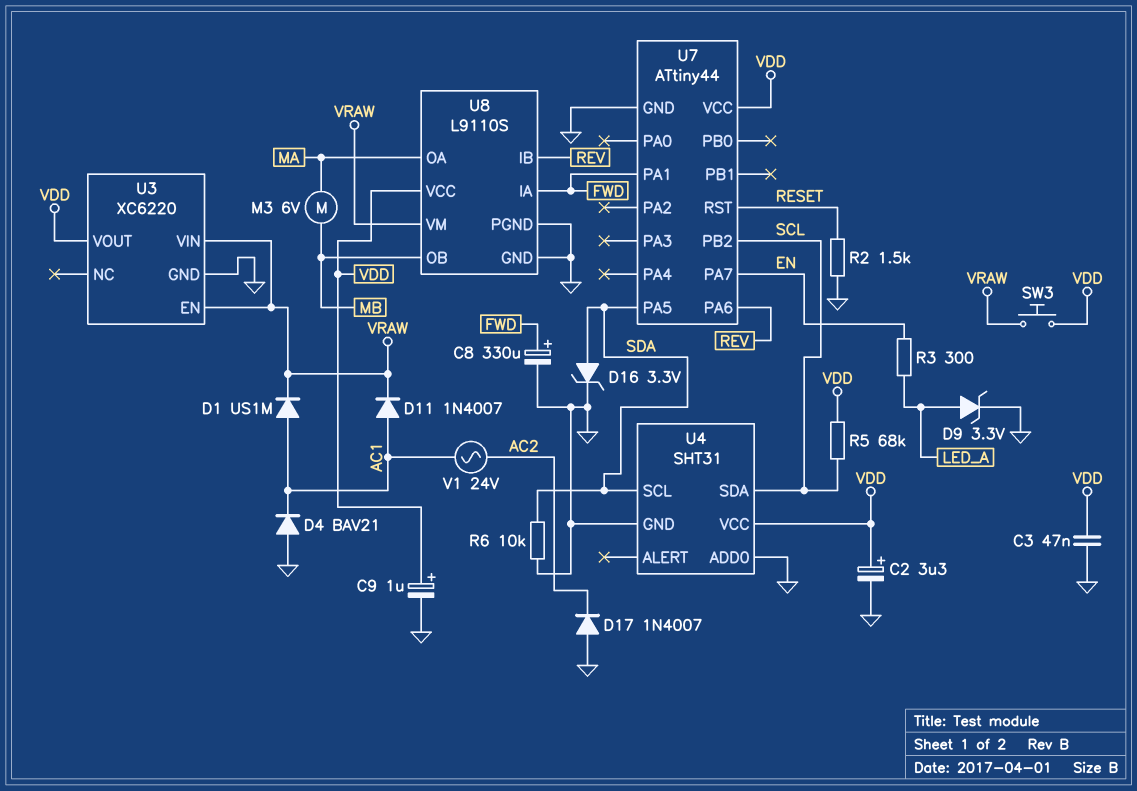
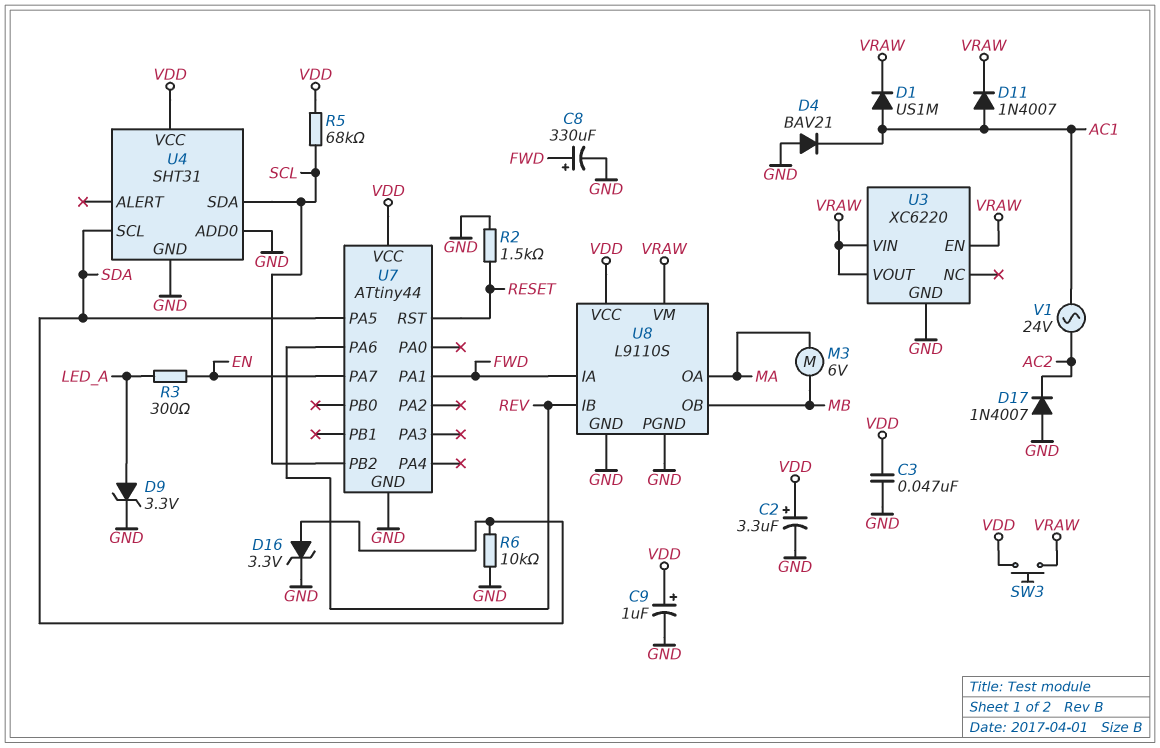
U3 pin VOUT: VDD -> VRAW

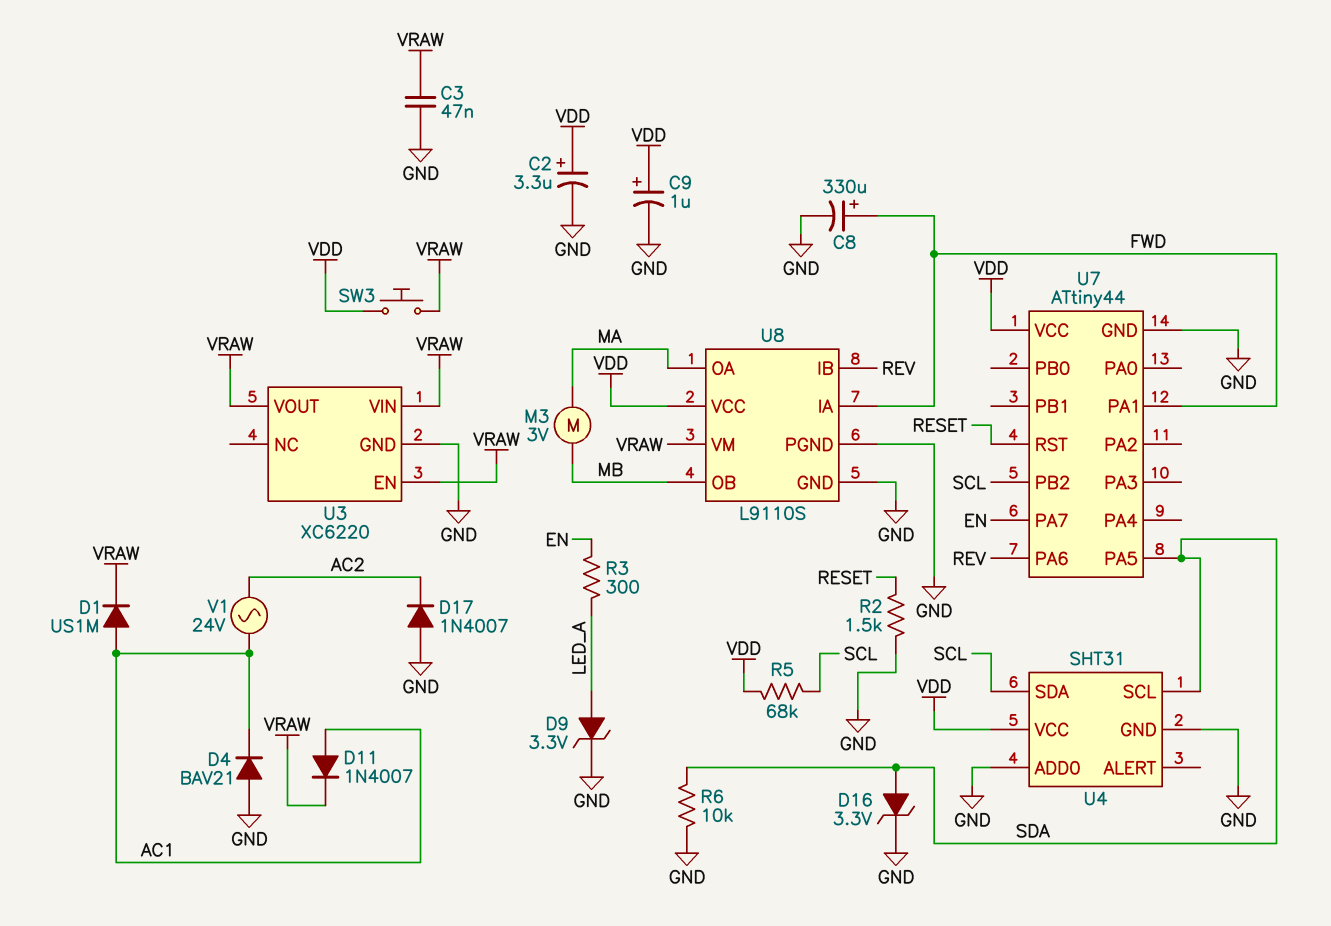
C3: 47nF (GND, VDD) -> 47nF (GND, VRAW)
M3: motor 6V (MA, MB) -> motor 3V (MA, MB)

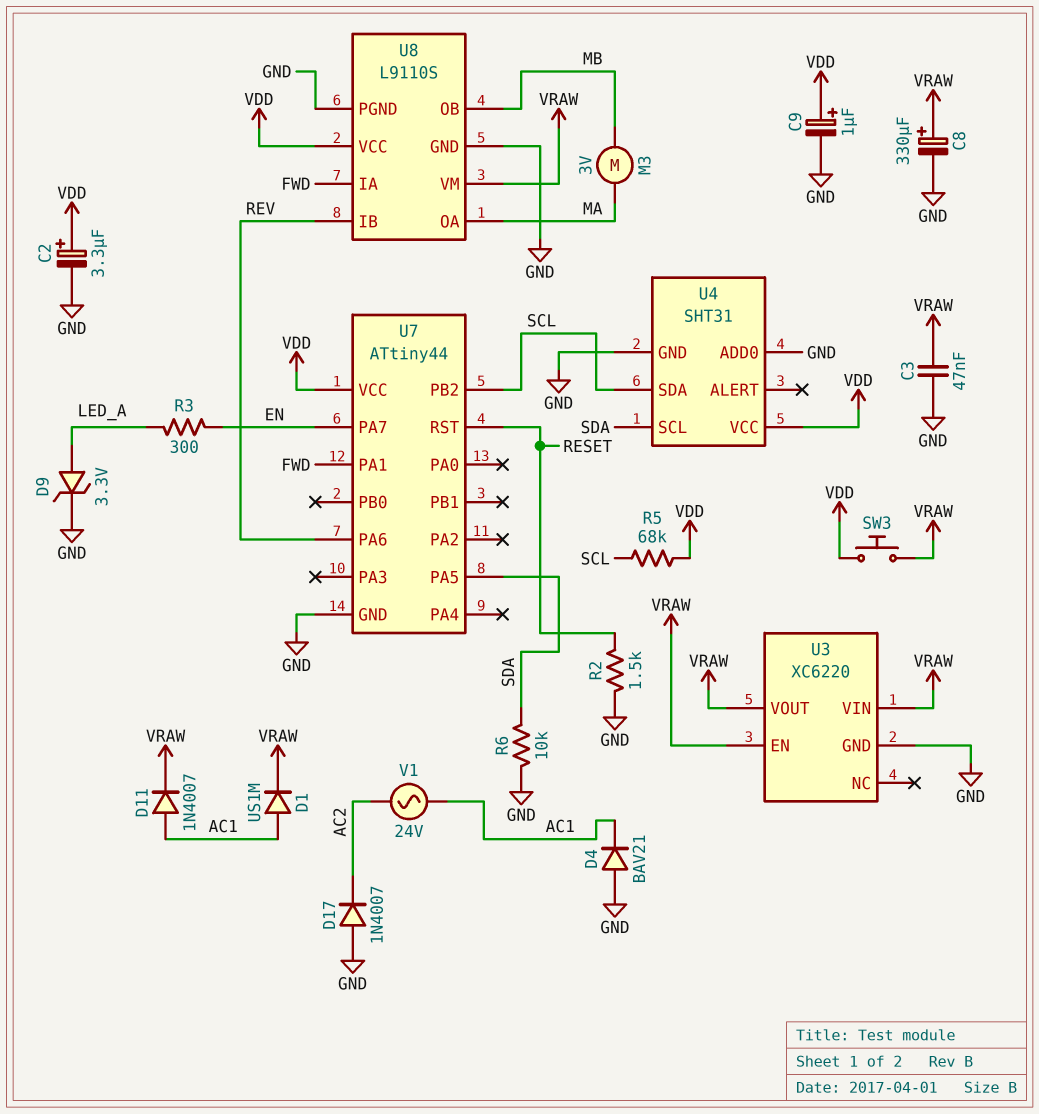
C8: 330uF (plus FWD, minus GND) -> 330uF (plus VRAW, minus GND)
D16: zener 3.3V (A SDA, K GND) -> none

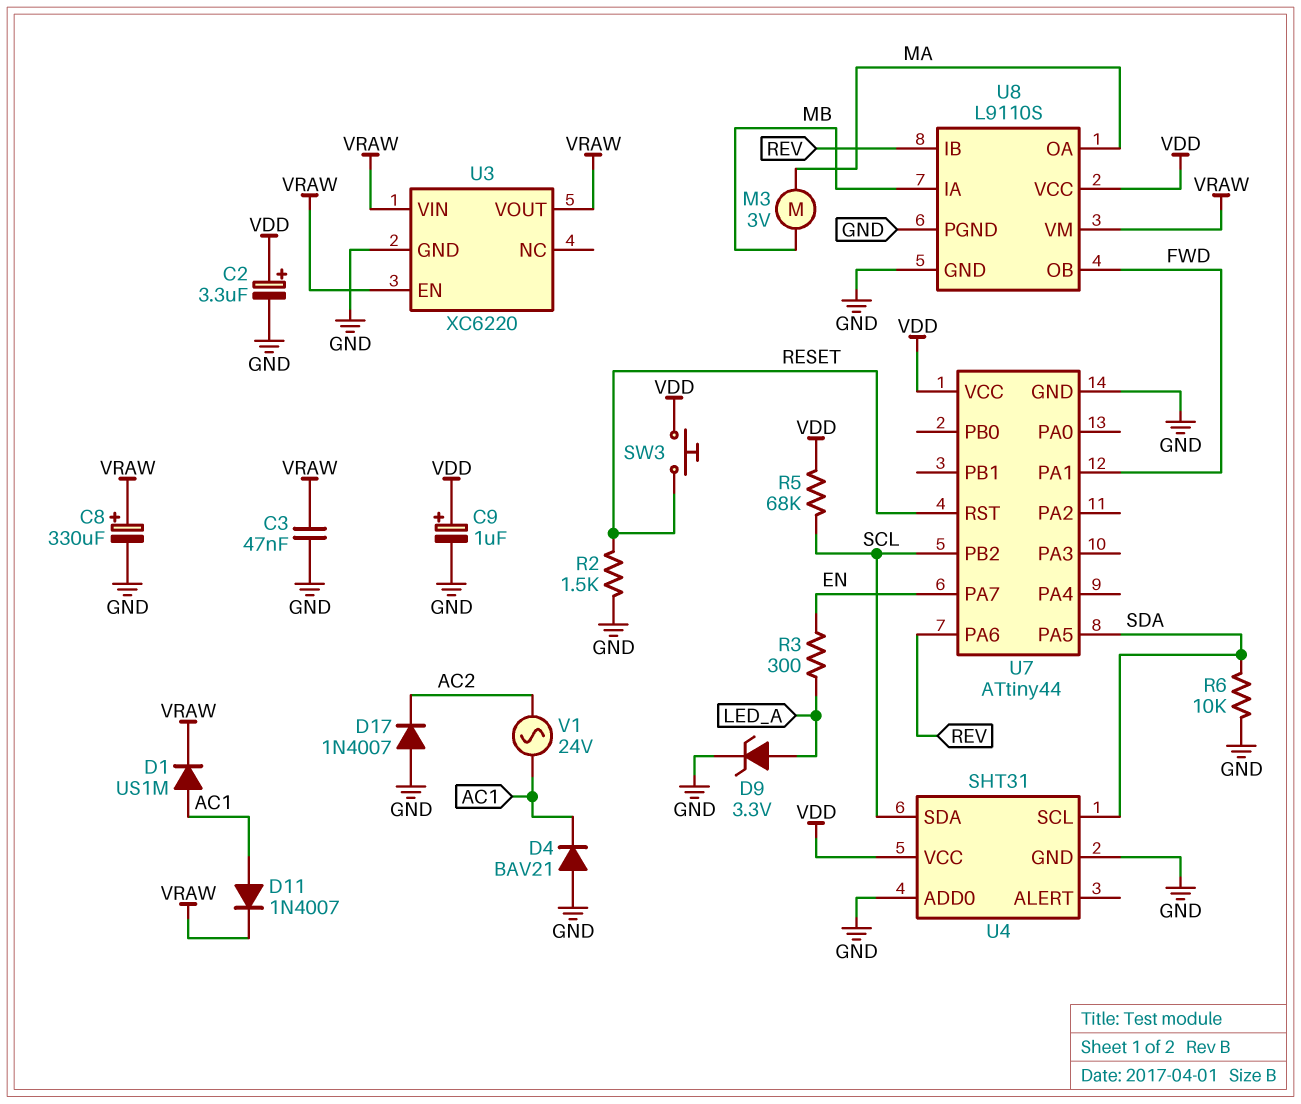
SW3: button (VDD, VRAW) -> button (RESET, VDD)
U8 pin IA: FWD -> MB
U8 pin OB: MB -> FWD

